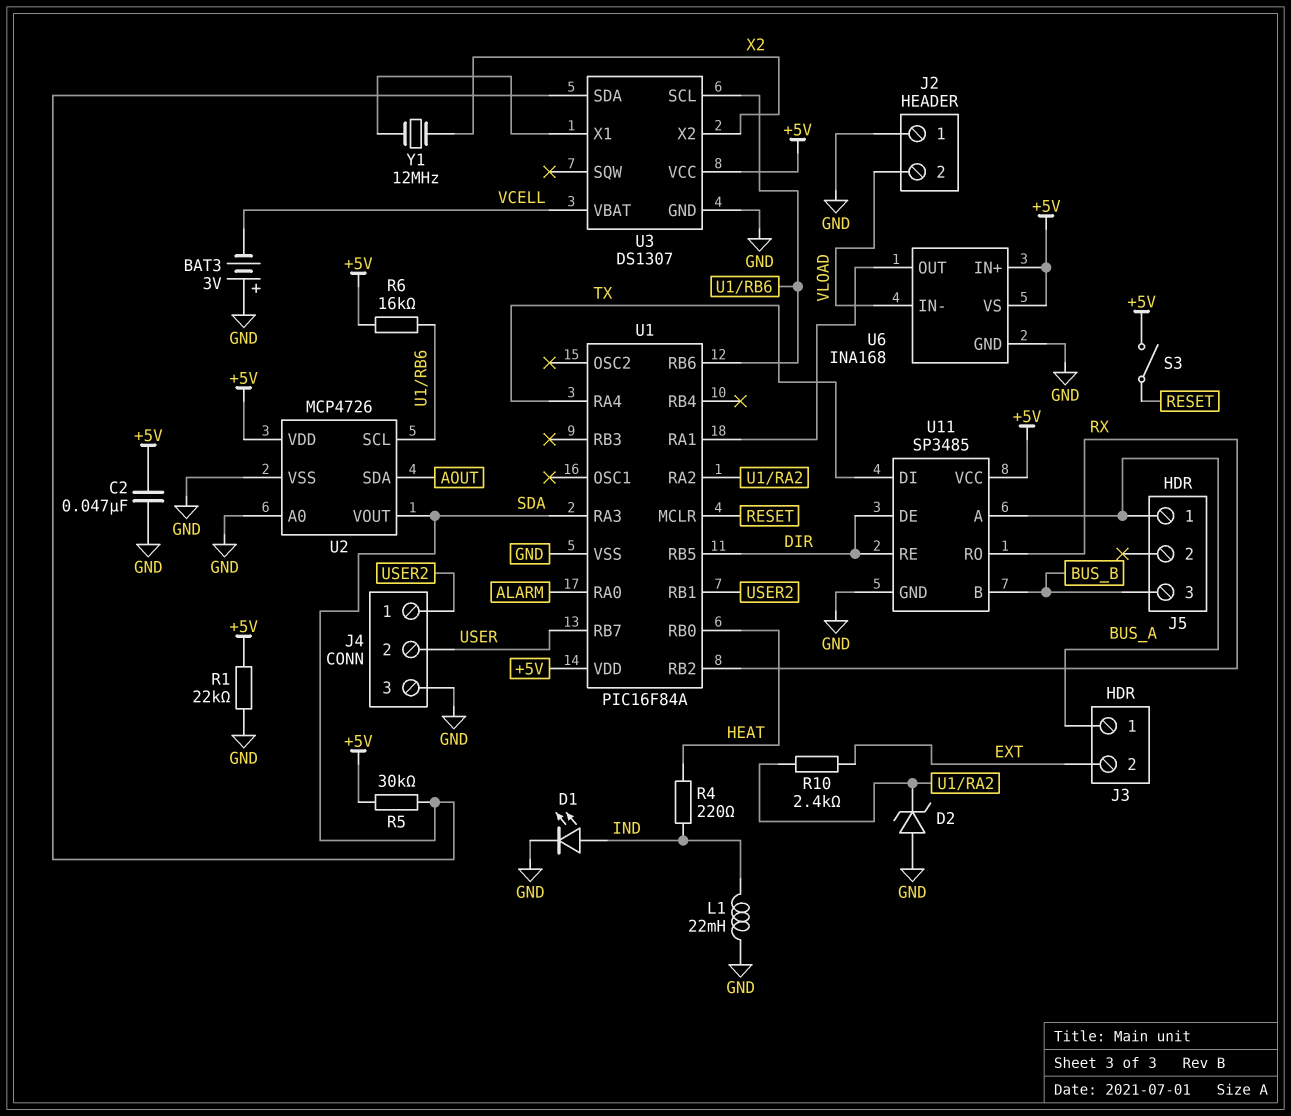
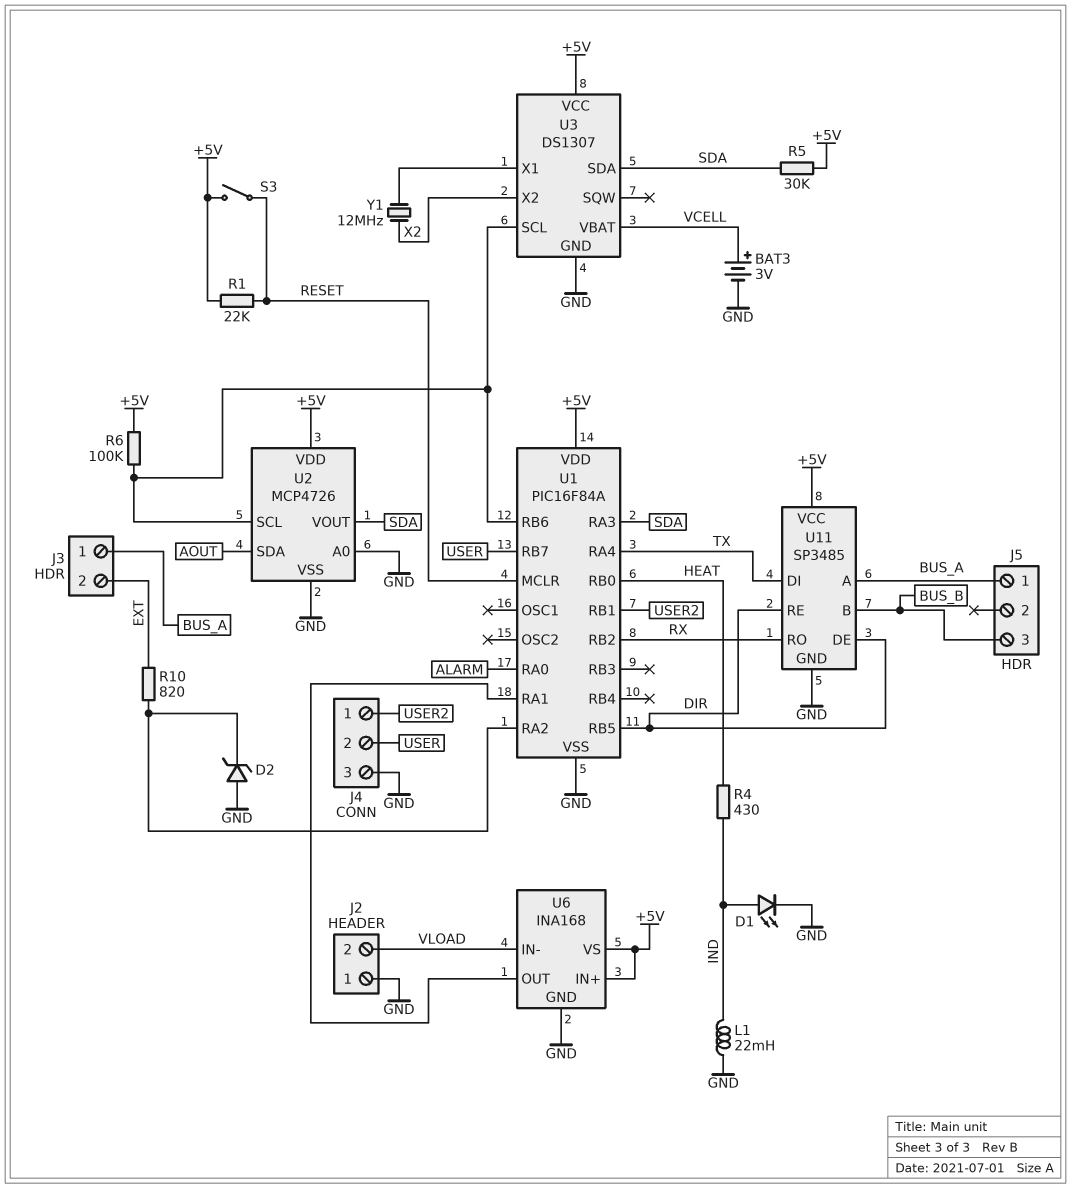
BAT3: 3V (plus GND, minus VCELL) -> 3V (plus VCELL, minus GND)
C2: 47nF (+5V, GND) -> none
R1: 22k (+5V, GND) -> 22k (+5V, RESET)
R4: 220 (HEAT, IND) -> 430 (HEAT, IND)
R6: 16k (+5V, U1/RB6) -> 100k (+5V, U1/RB6)
R10: 2.4k (EXT, U1/RA2) -> 820 (EXT, U1/RA2)

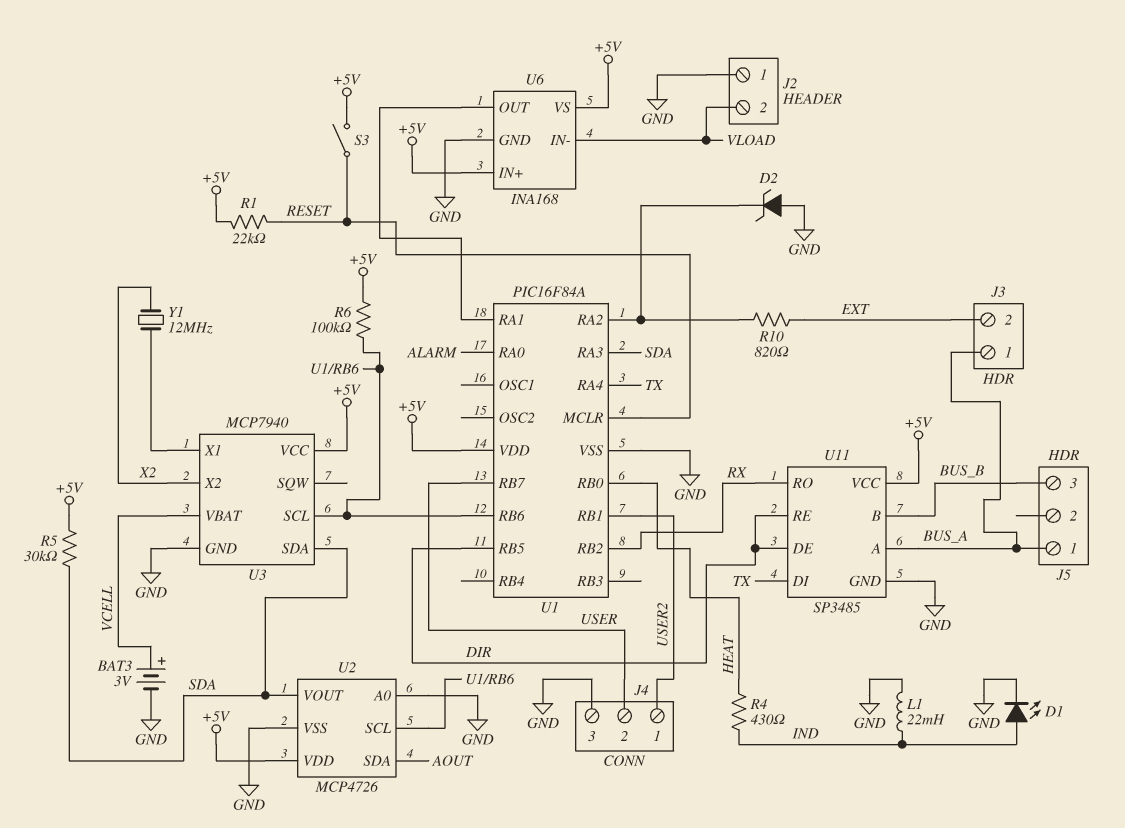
U3: DS1307 -> MCP7940

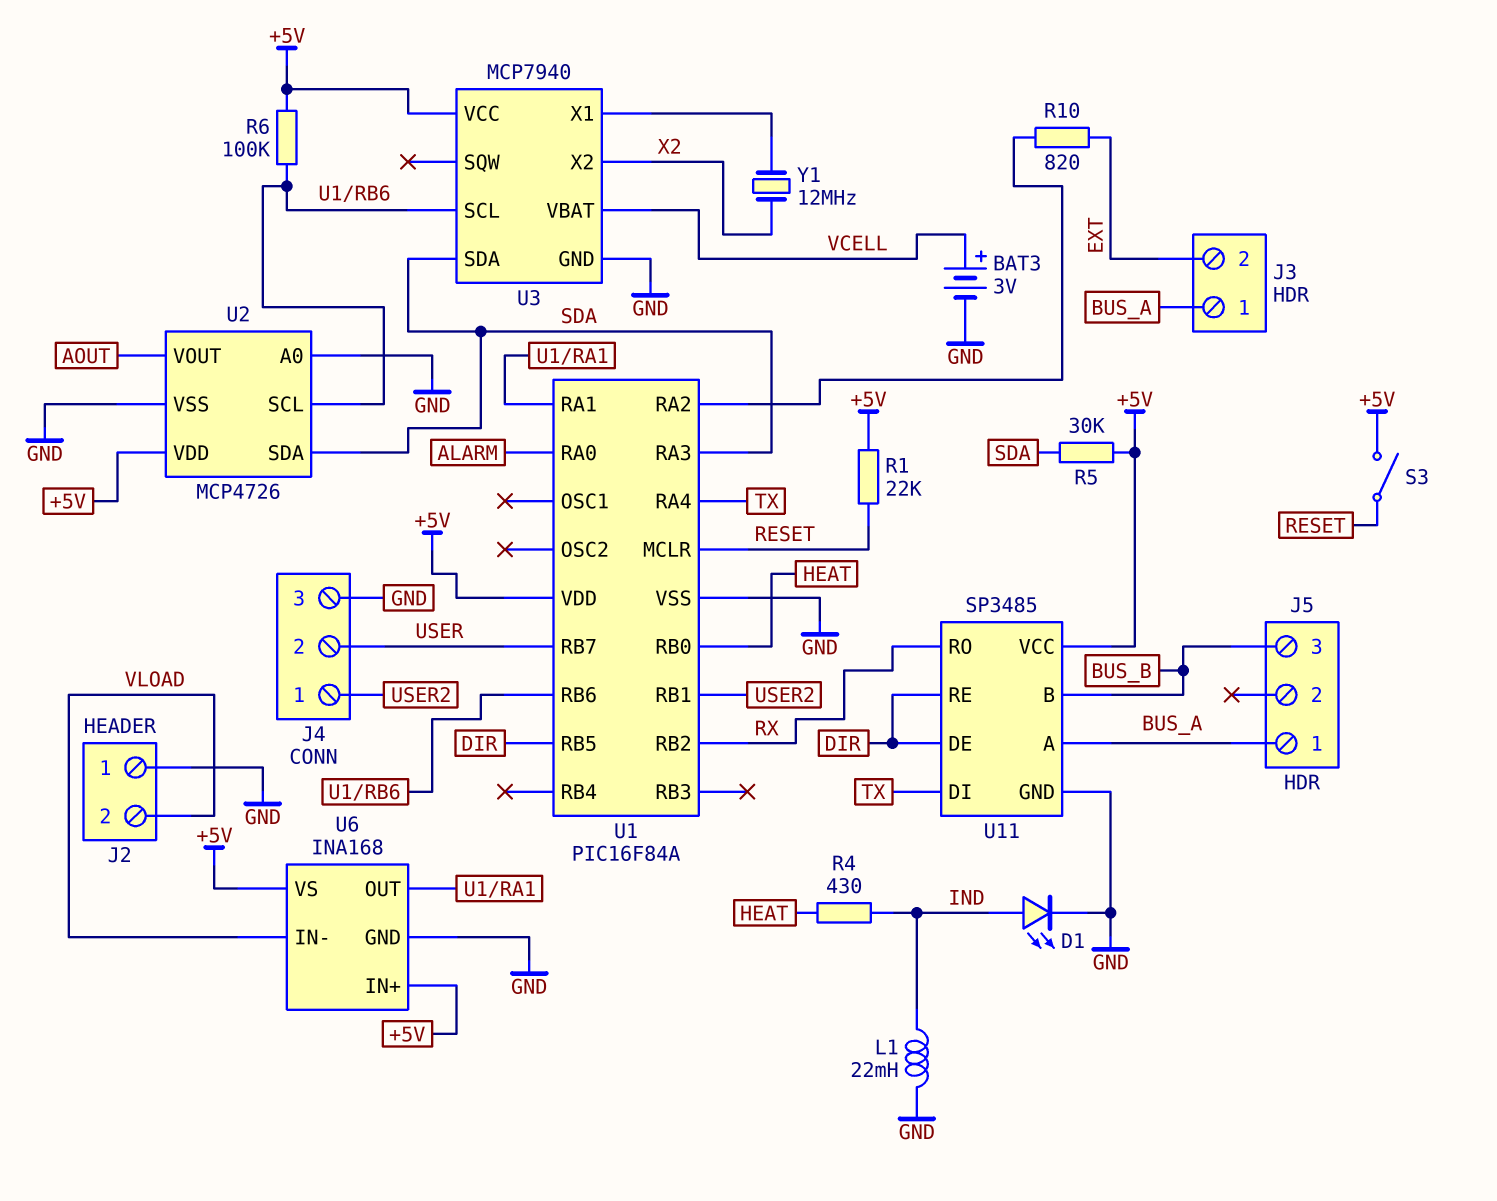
D2: zener (A GND, K U1/RA2) -> none
U2 pin SDA: AOUT -> SDA
U2 pin VOUT: SDA -> AOUT

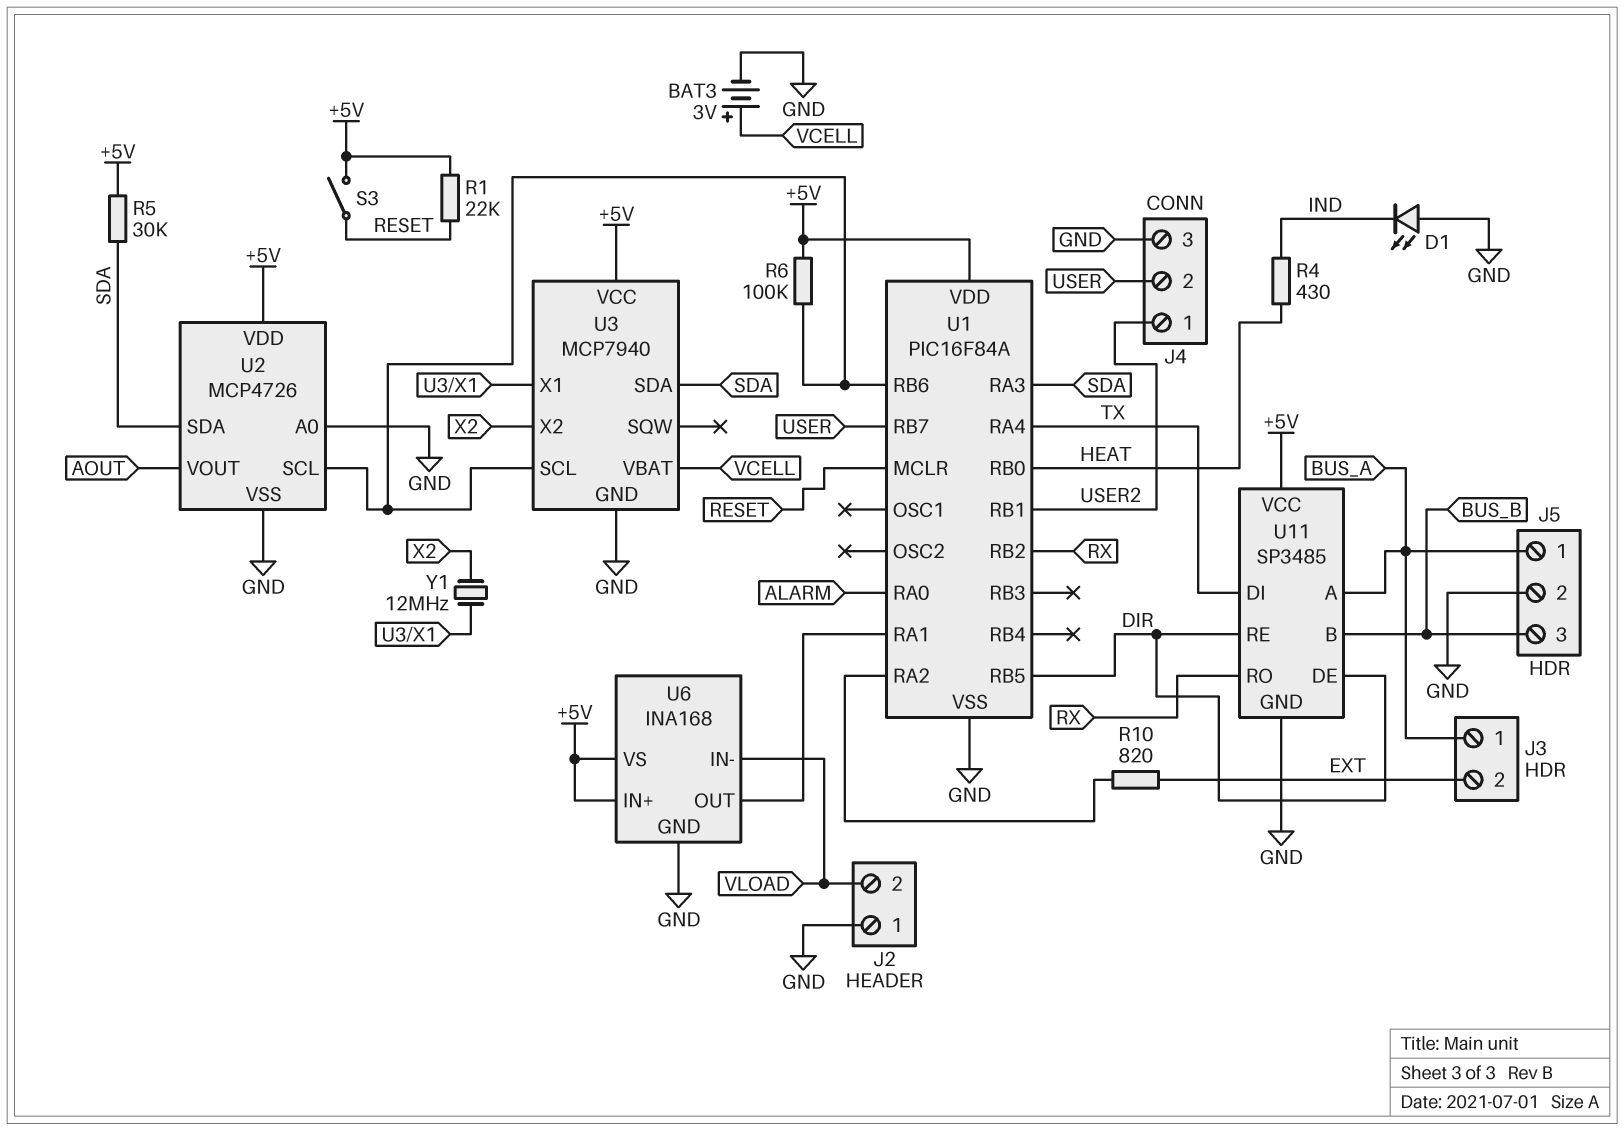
D1: LED (A IND, K GND) -> LED (A GND, K IND)
J5 pin 2: none -> GND
L1: 22mH (GND, IND) -> none

